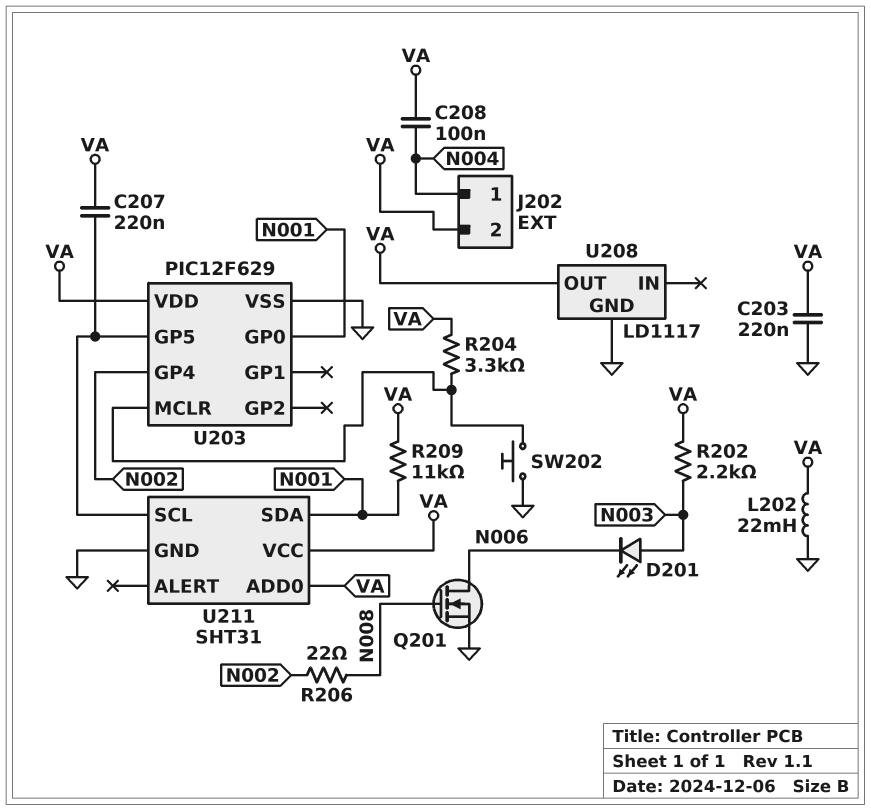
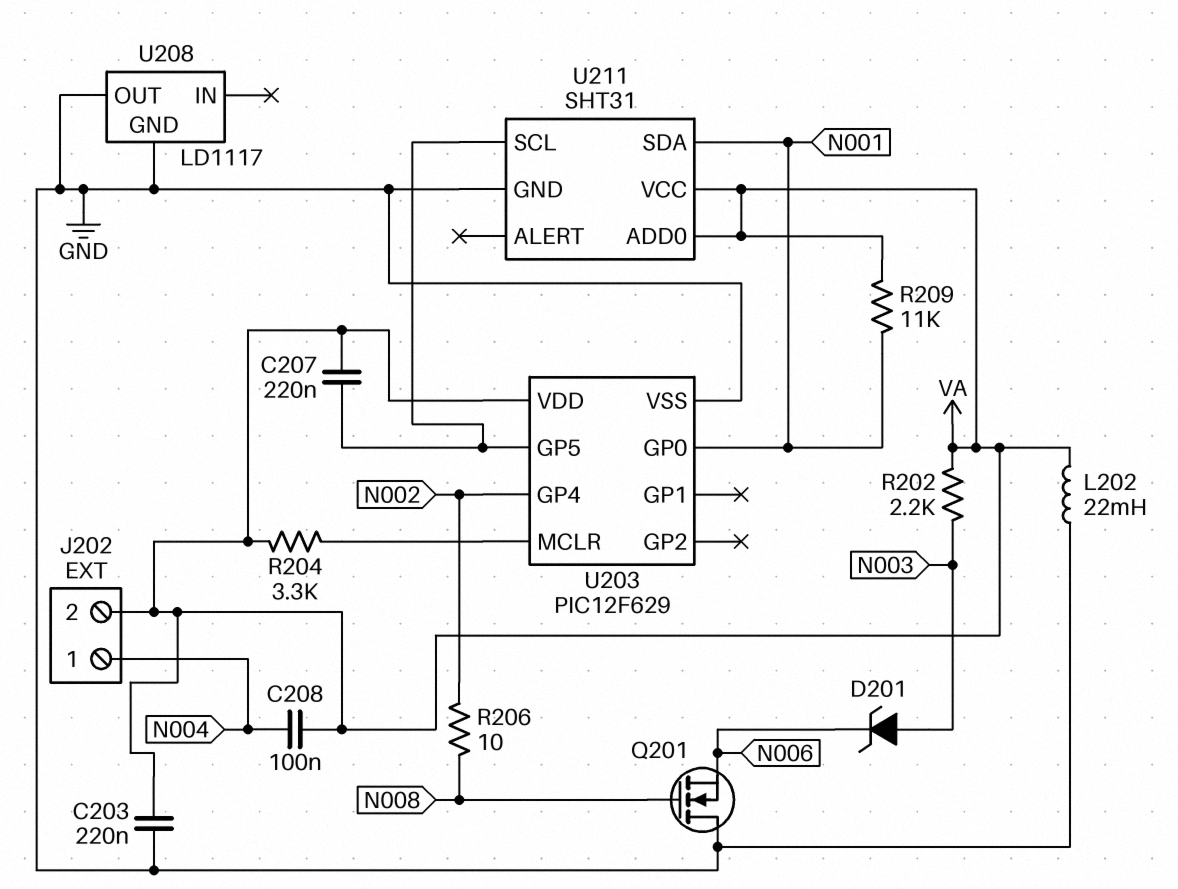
D201: LED (A N003, K N006) -> zener (A N003, K N006)
Q201: NMOS (G N008, D N006, S GND) -> NMOS (G N008, D GND, S N006)
R206: 22 (N002, N008) -> 10 (N002, N008)
SW202: button (GND, U203/MCLR) -> none
U208 pin OUT: VA -> GND

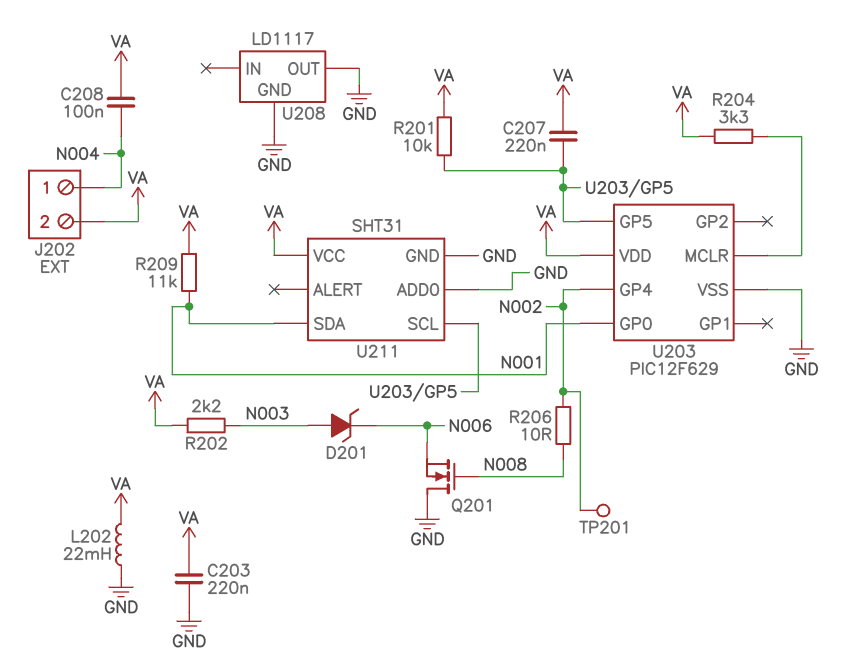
R201: none -> 10k (U203/GP5, VA)
TP201: none -> test point (N002)
U211 pin ADD0: VA -> GND

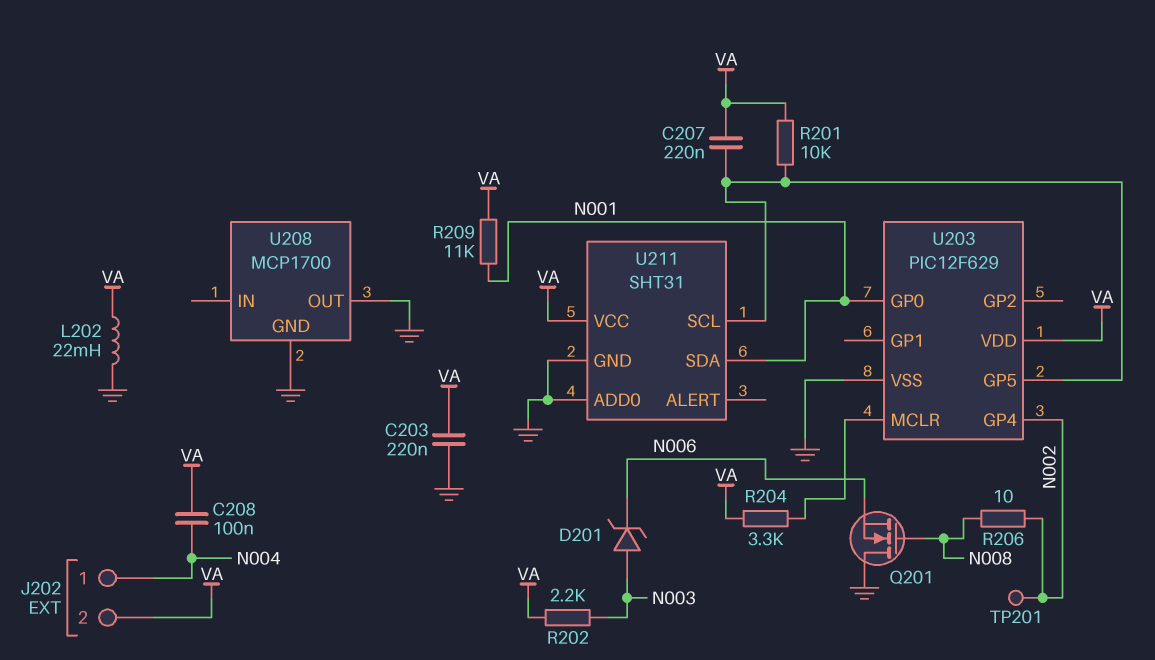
U208: LD1117 -> MCP1700

